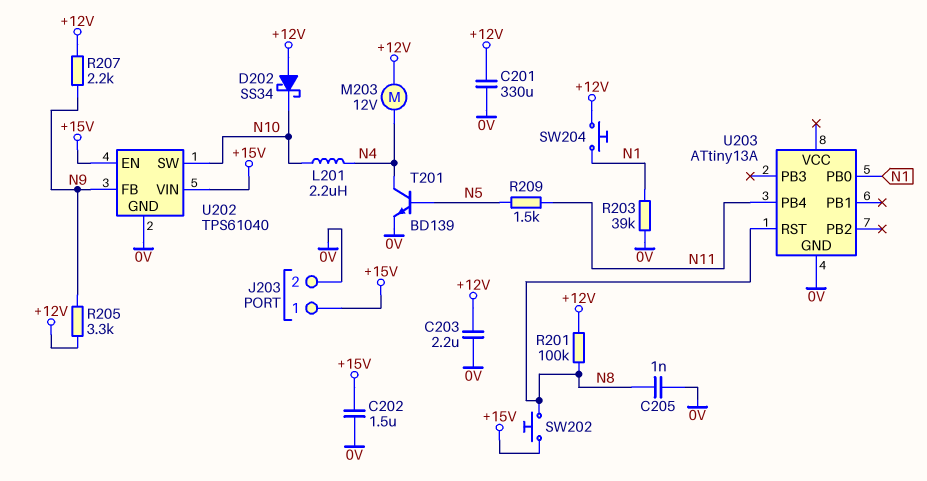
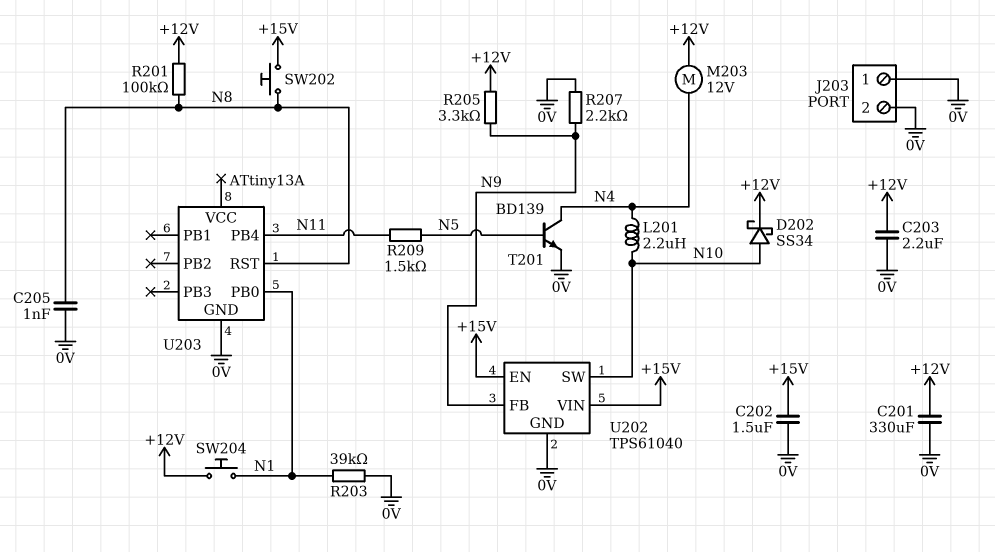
D202: schottky SS34 (A +12V, K N10) -> schottky SS34 (A N10, K +12V)
J203 pin 1: +15V -> 0V
R207: 2.2k (+12V, N9) -> 2.2k (0V, N9)

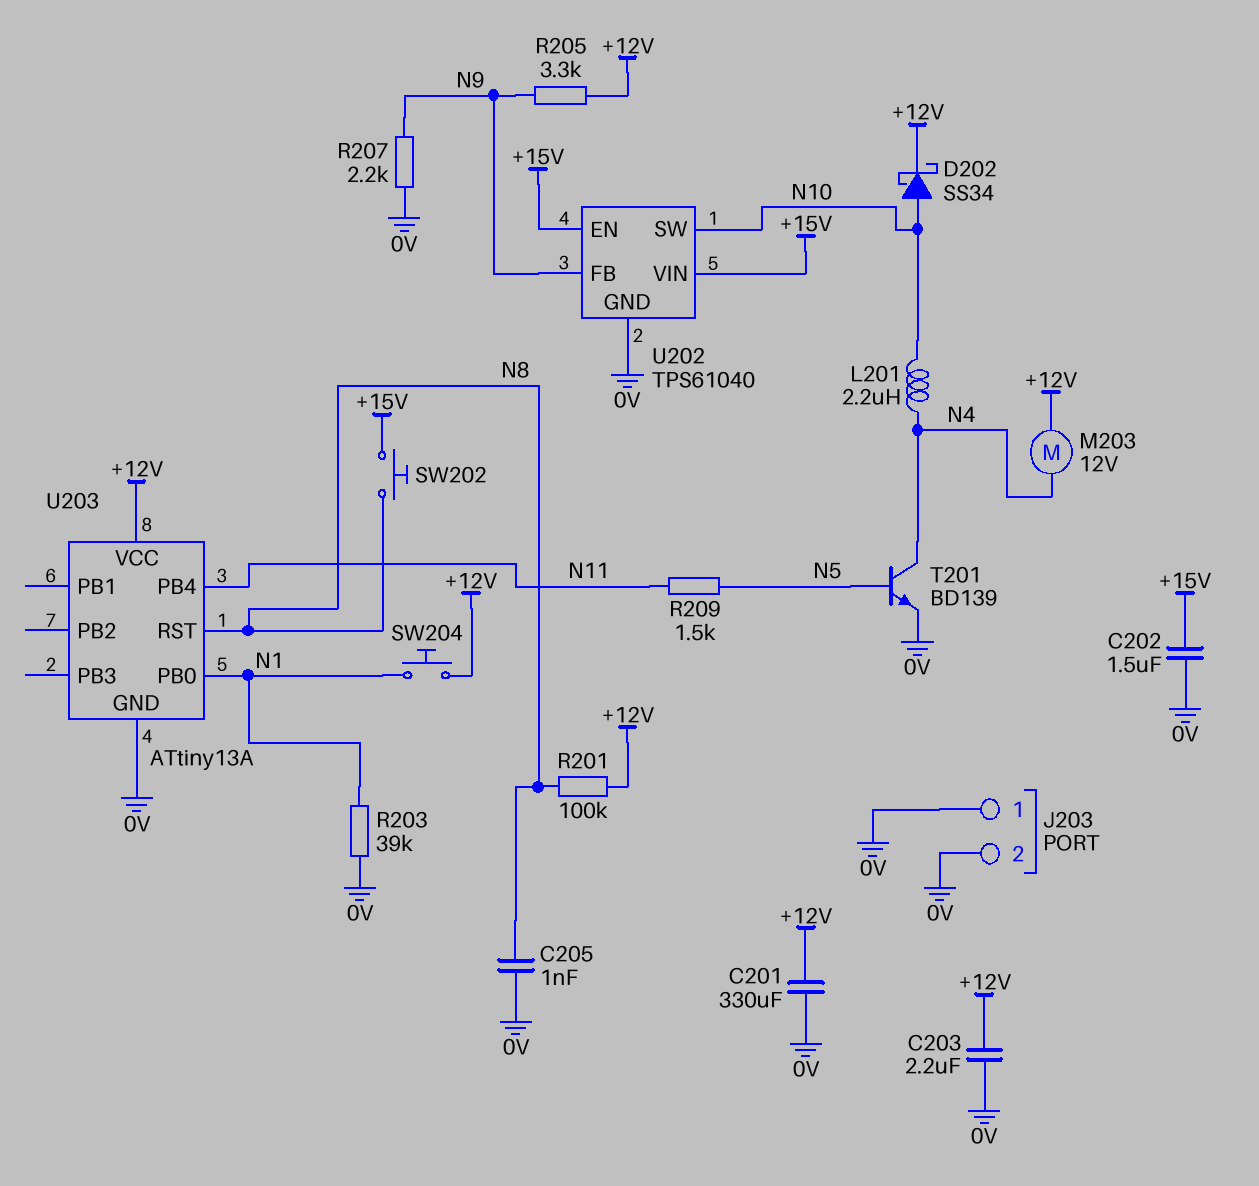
U203 pin VCC: none -> +12V

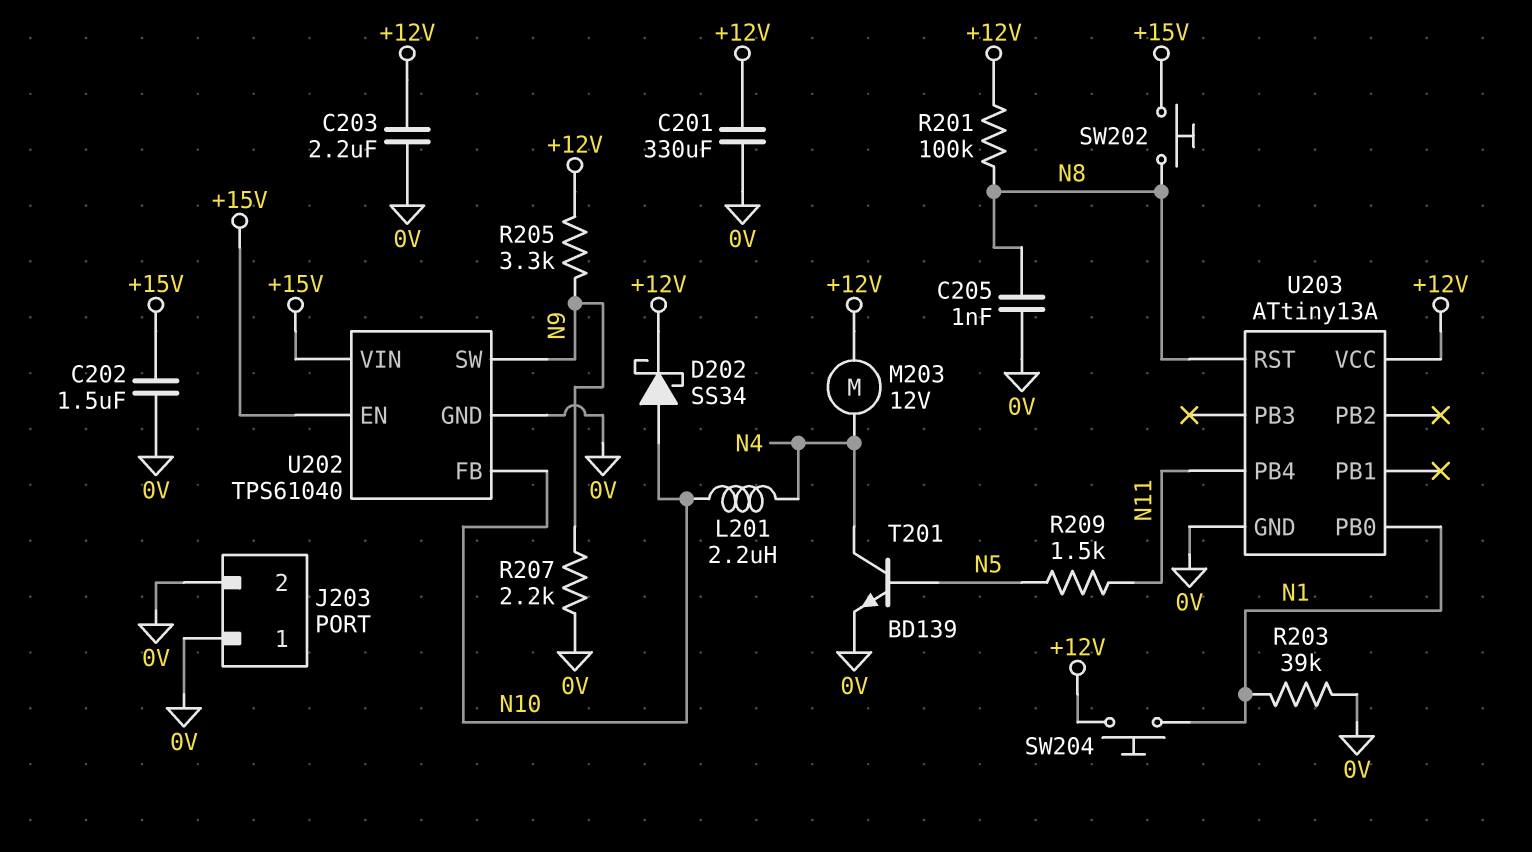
U202 pin FB: N9 -> N10
U202 pin SW: N10 -> N9

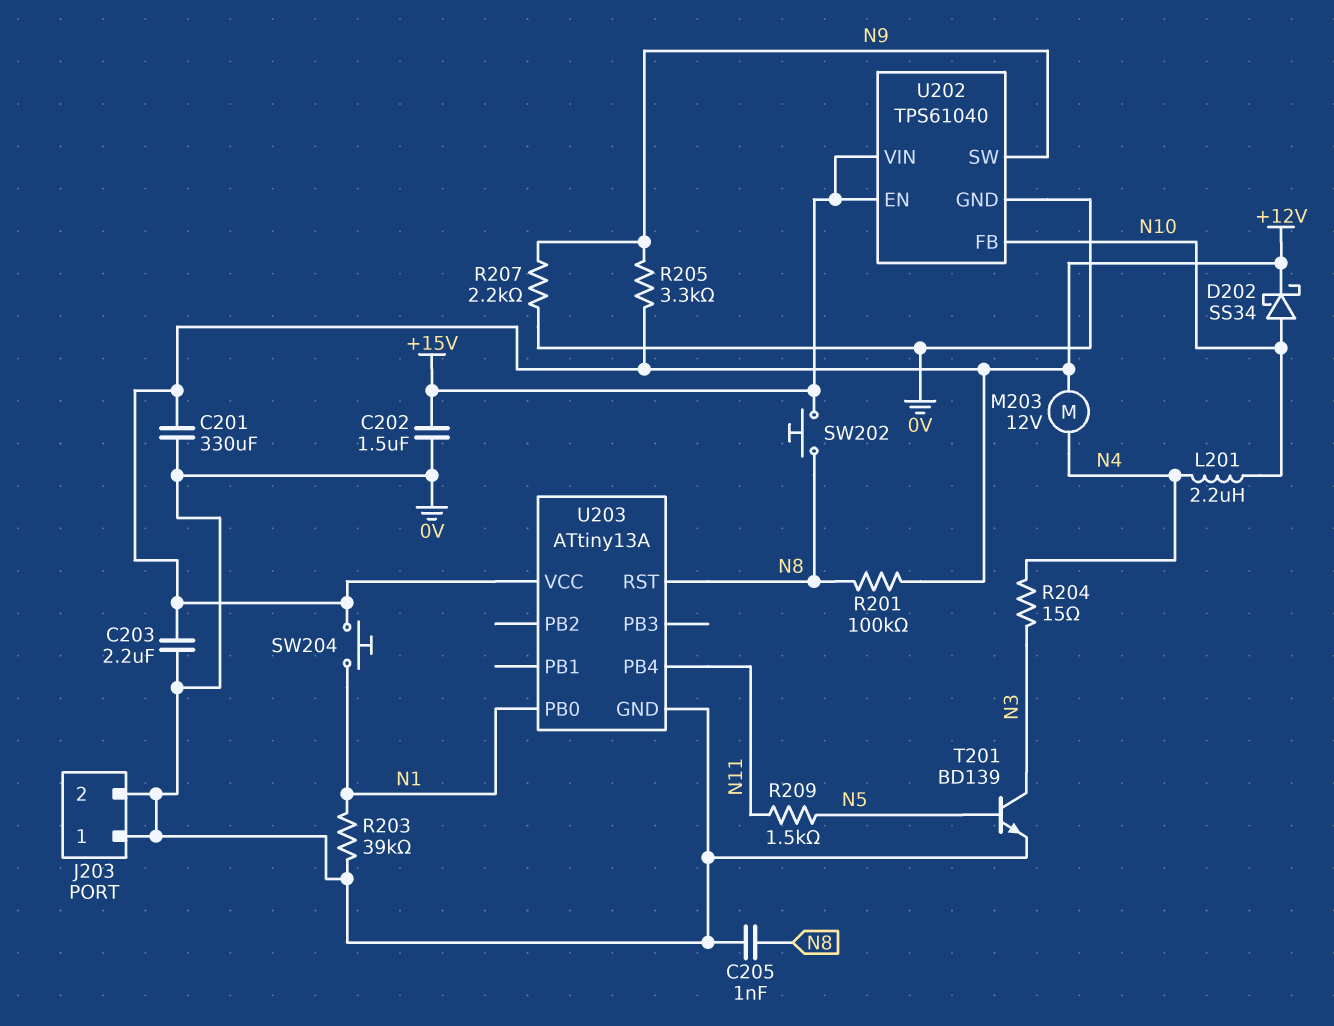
R204: none -> 15 (N3, N4)
T201: NPN BD139 (B N5, C N4, E 0V) -> NPN BD139 (B N5, C N3, E 0V)

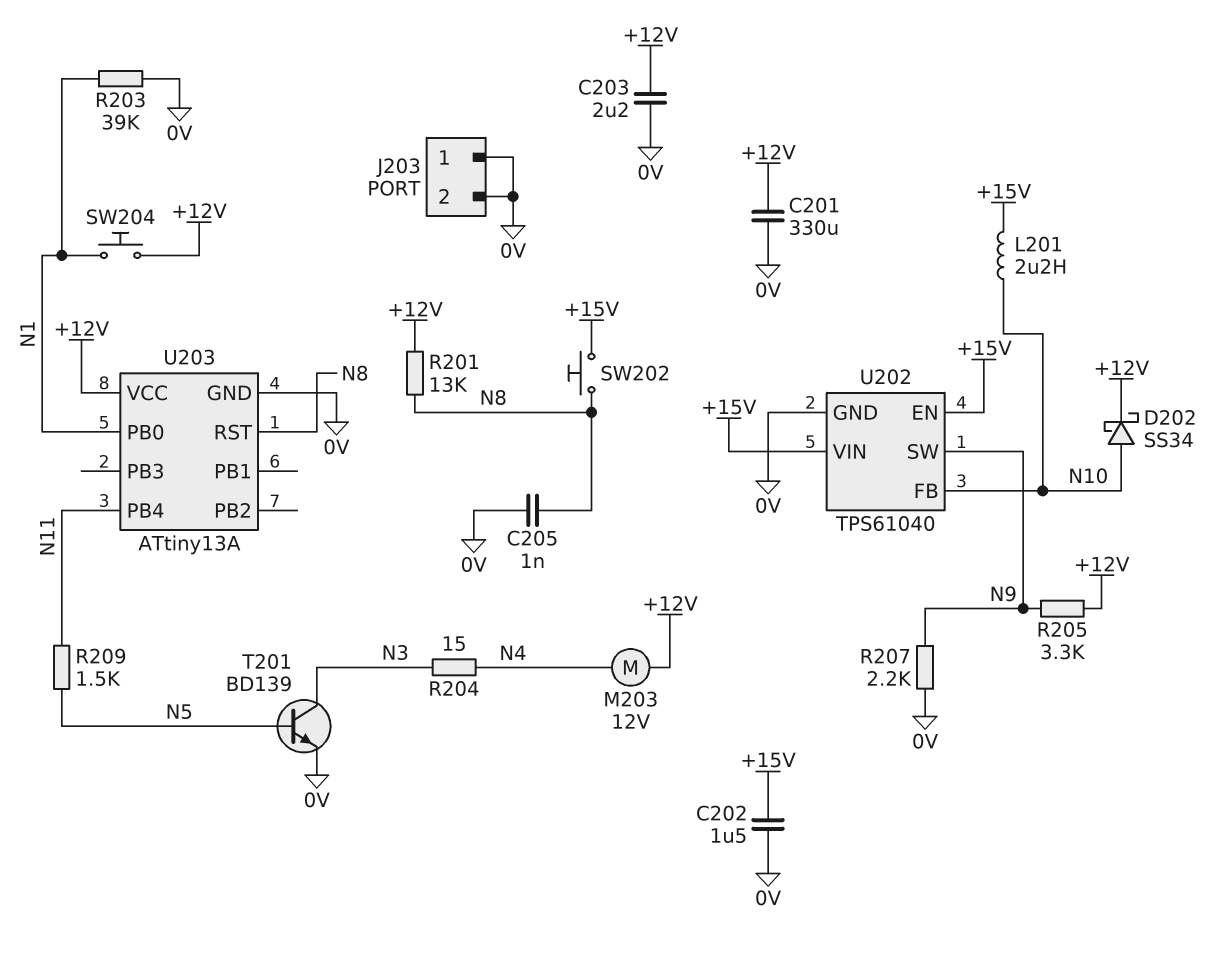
L201: 2.2uH (N4, N10) -> 2.2uH (+15V, N10)
R201: 100k (+12V, N8) -> 13k (+12V, N8)

